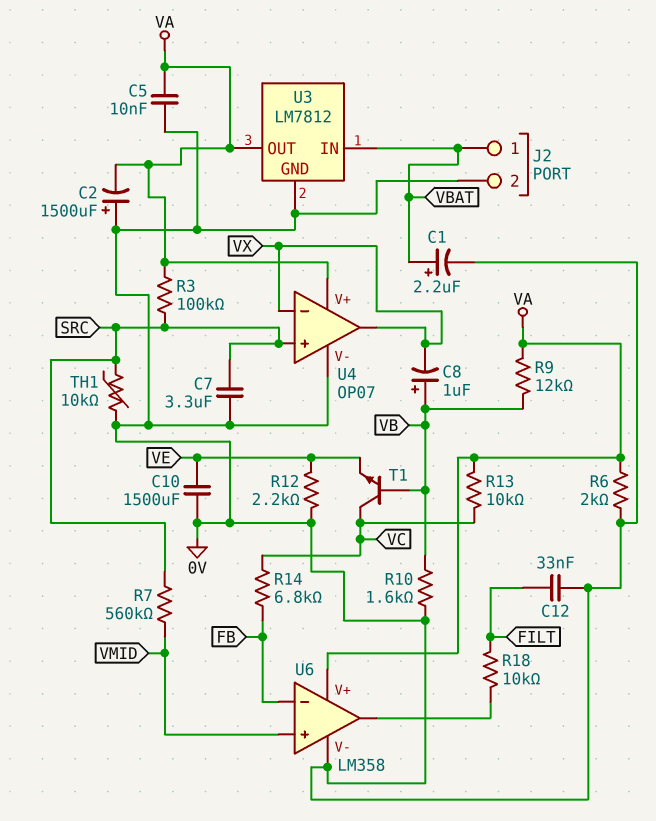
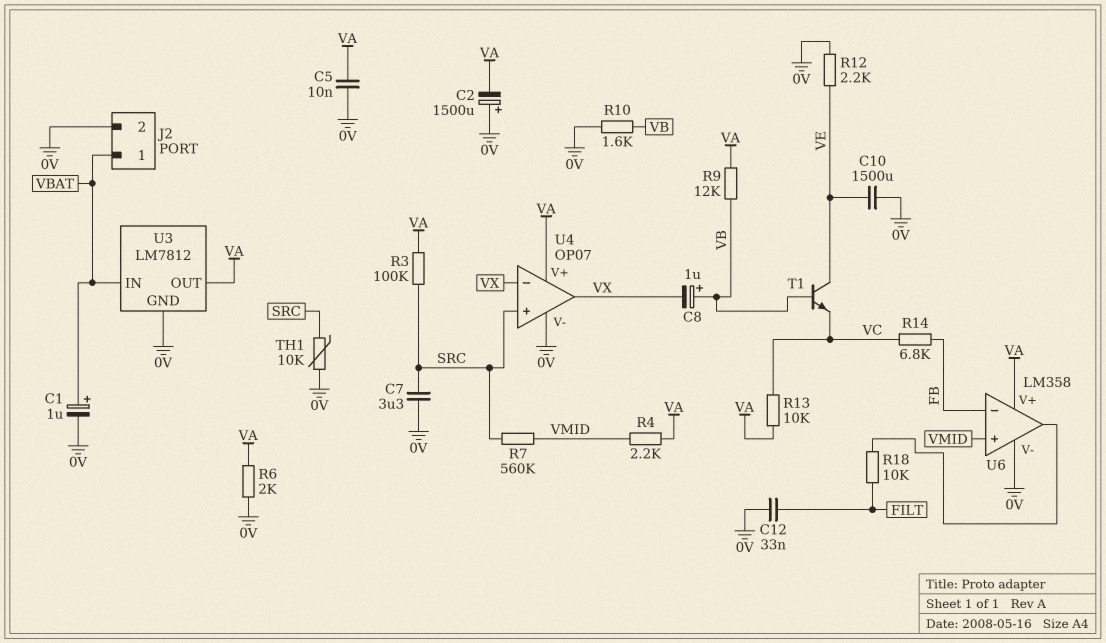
C1: 2.2uF (plus VBAT, minus 0V) -> 1uF (plus VBAT, minus 0V)
R4: none -> 2.2k (VA, VMID)
T1: NPN (B VB, C VC, E VE) -> NPN (B VB, C VE, E VC)

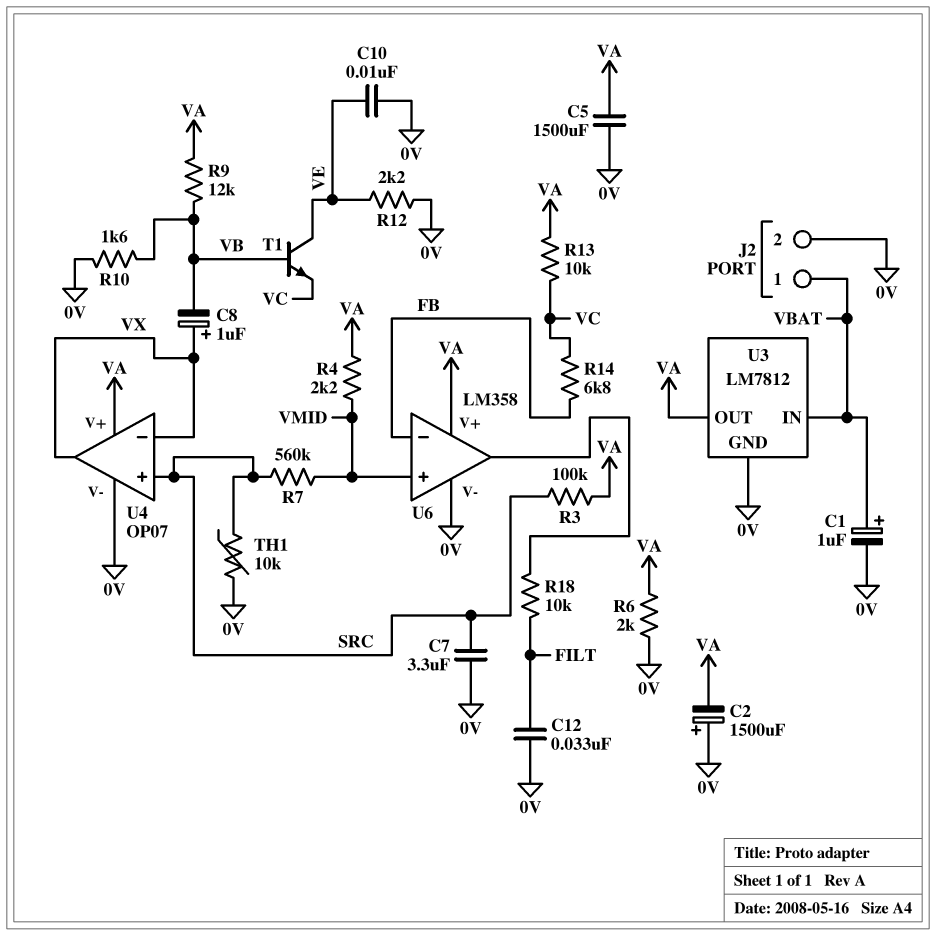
C5: 10nF (0V, VA) -> 1500uF (0V, VA)
C8: 1uF (plus VB, minus VX) -> 1uF (plus VX, minus VB)
C10: 1500uF (0V, VE) -> 10nF (0V, VE)

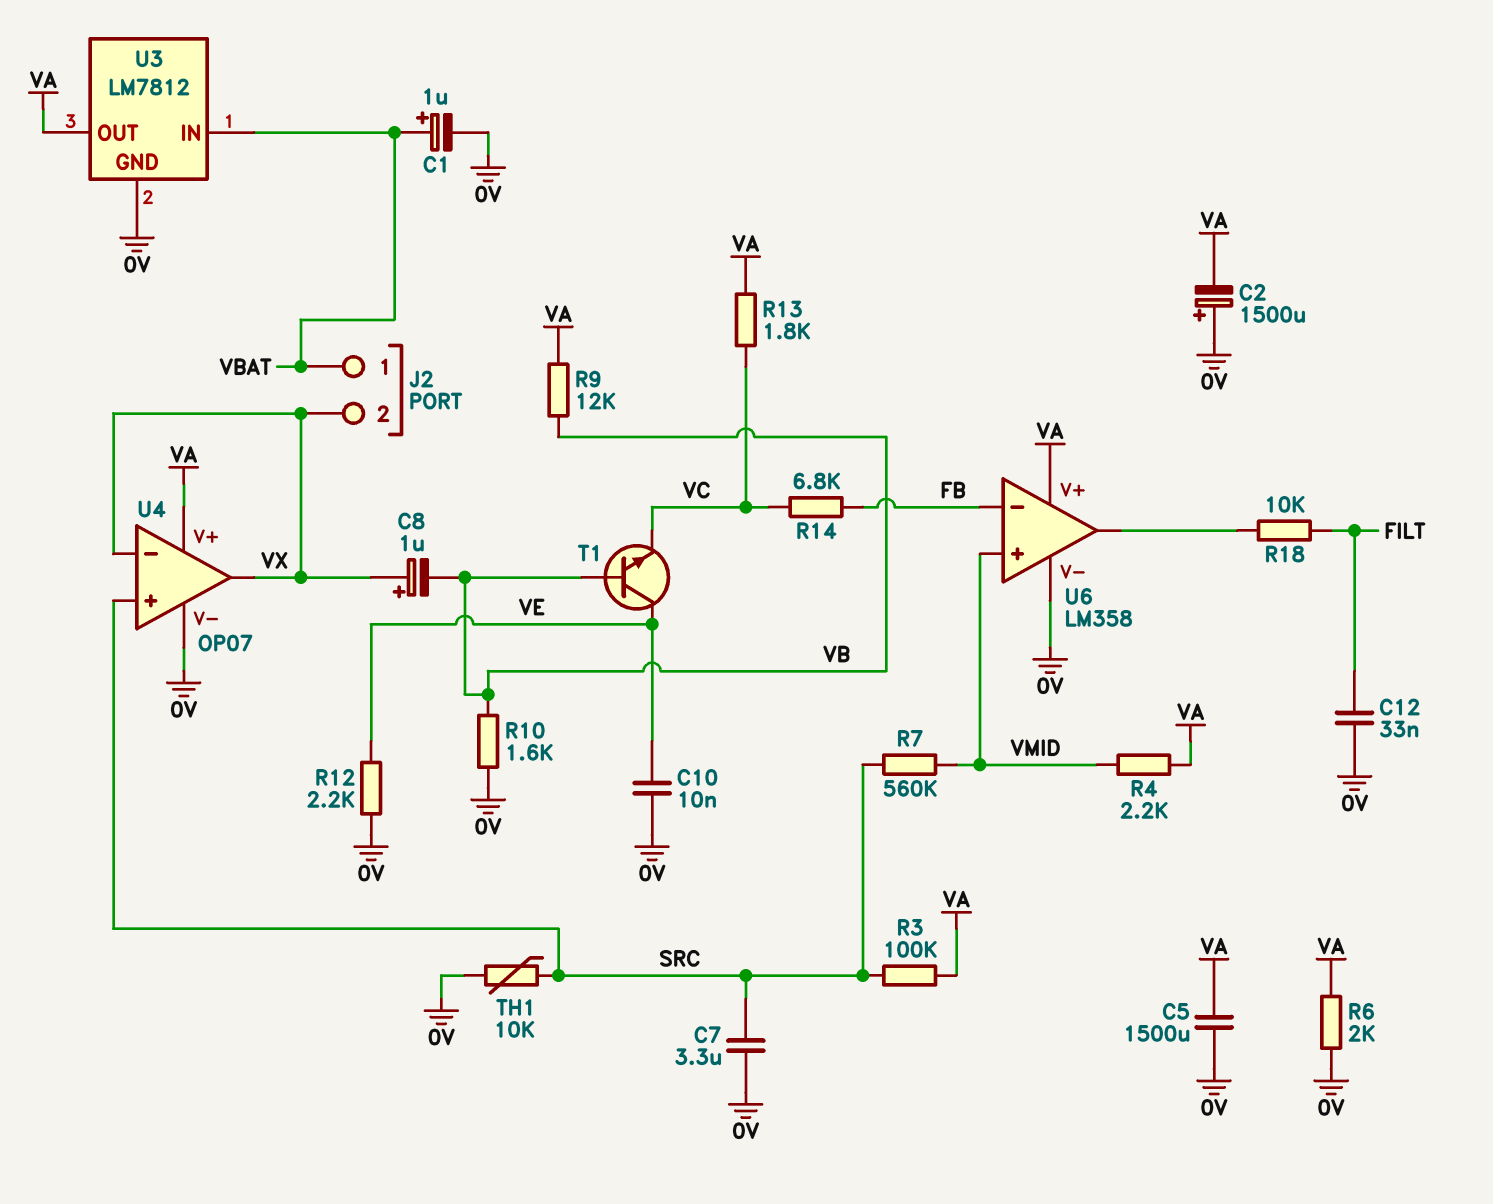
J2 pin 2: 0V -> VX
R13: 10k (VA, VC) -> 1.8k (VA, VC)

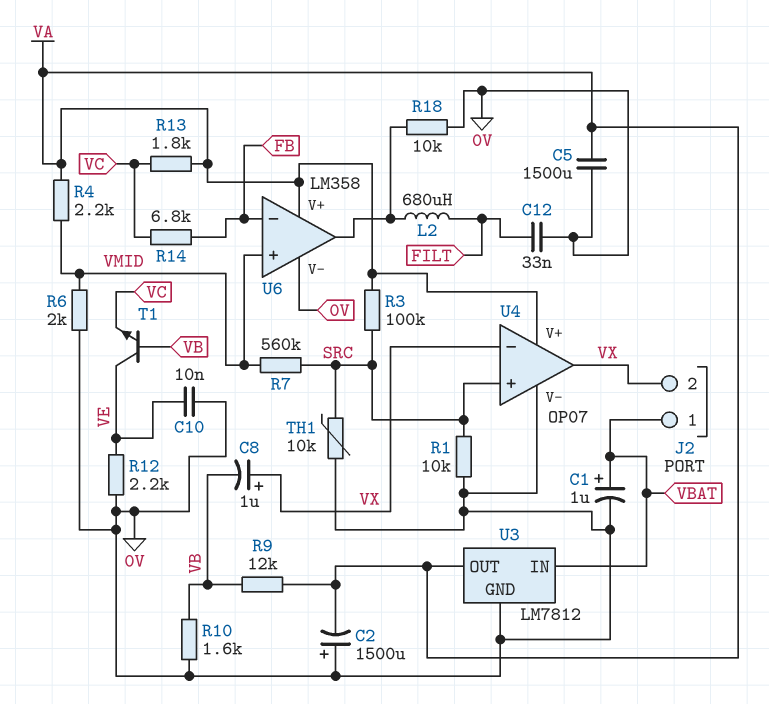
C7: 3.3uF (0V, SRC) -> none
L2: none -> 680uH (FILT, U6/out)
R1: none -> 10k (0V, SRC)
R6: 2k (0V, VA) -> 2k (0V, VMID)
R18: 10k (FILT, U6/out) -> 10k (0V, U6/out)

